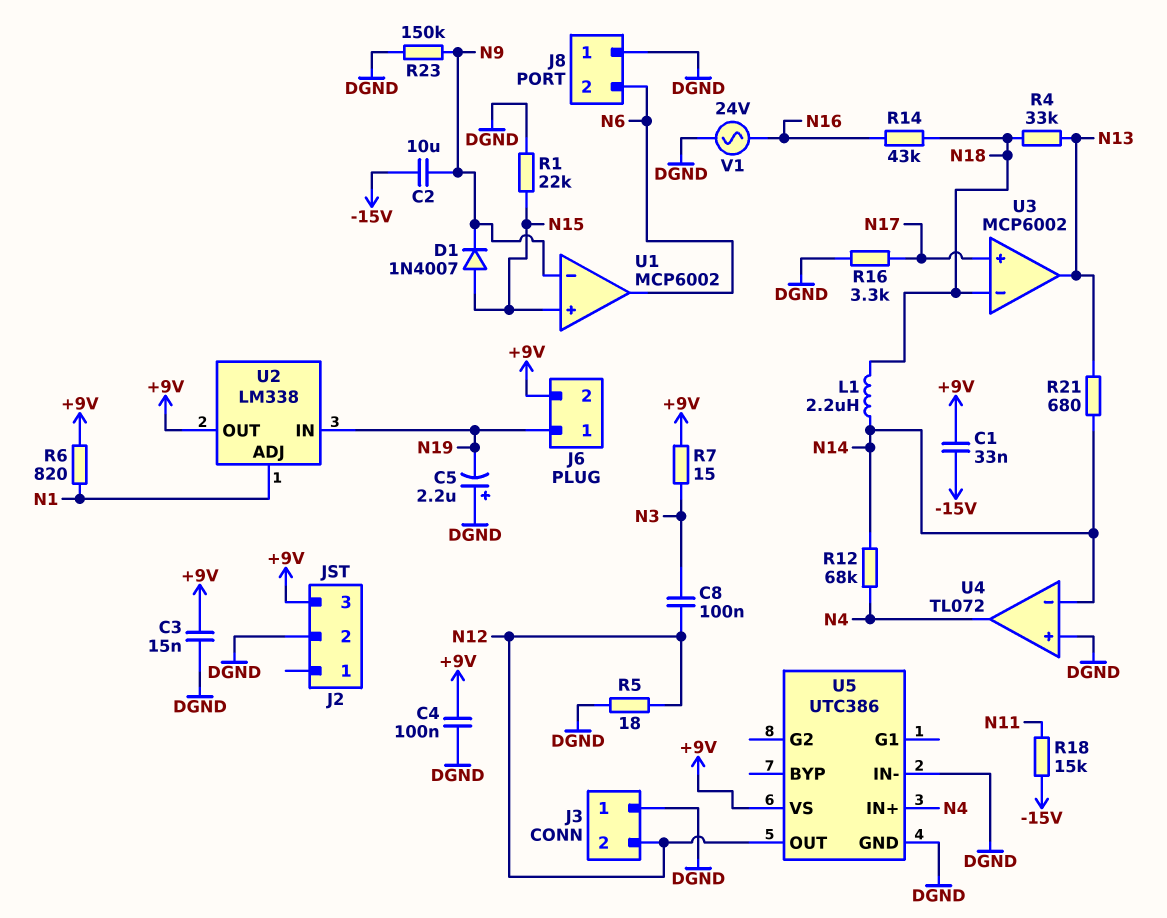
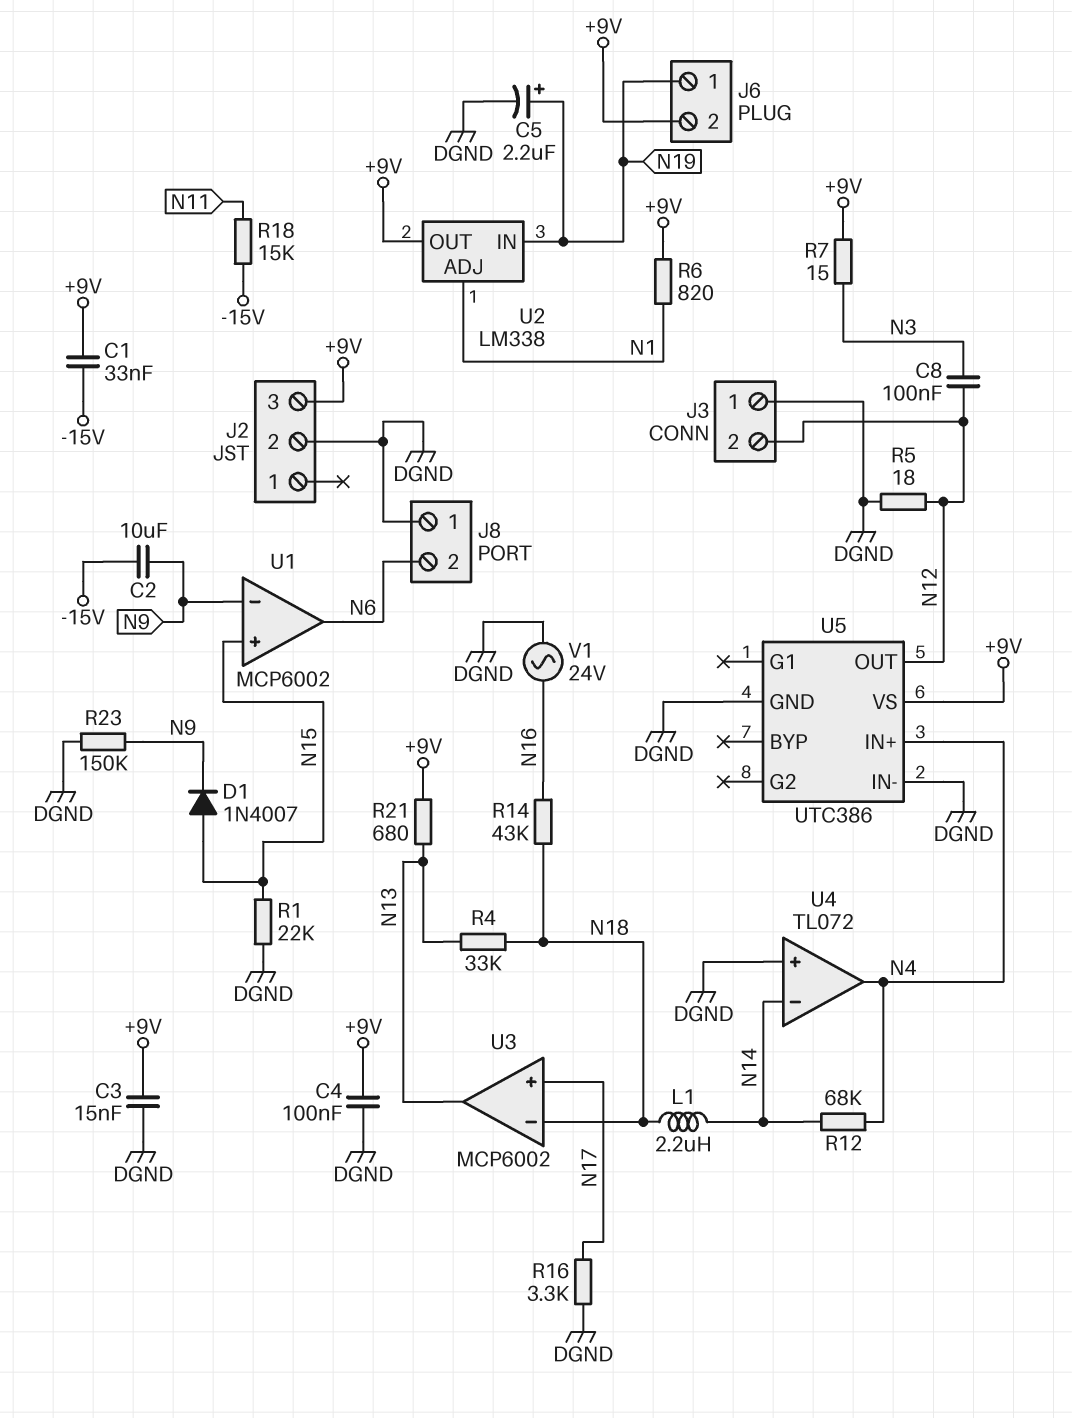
C5: 2.2uF (plus DGND, minus N19) -> 2.2uF (plus N19, minus DGND)
R21: 680 (N13, N14) -> 680 (+9V, N13)

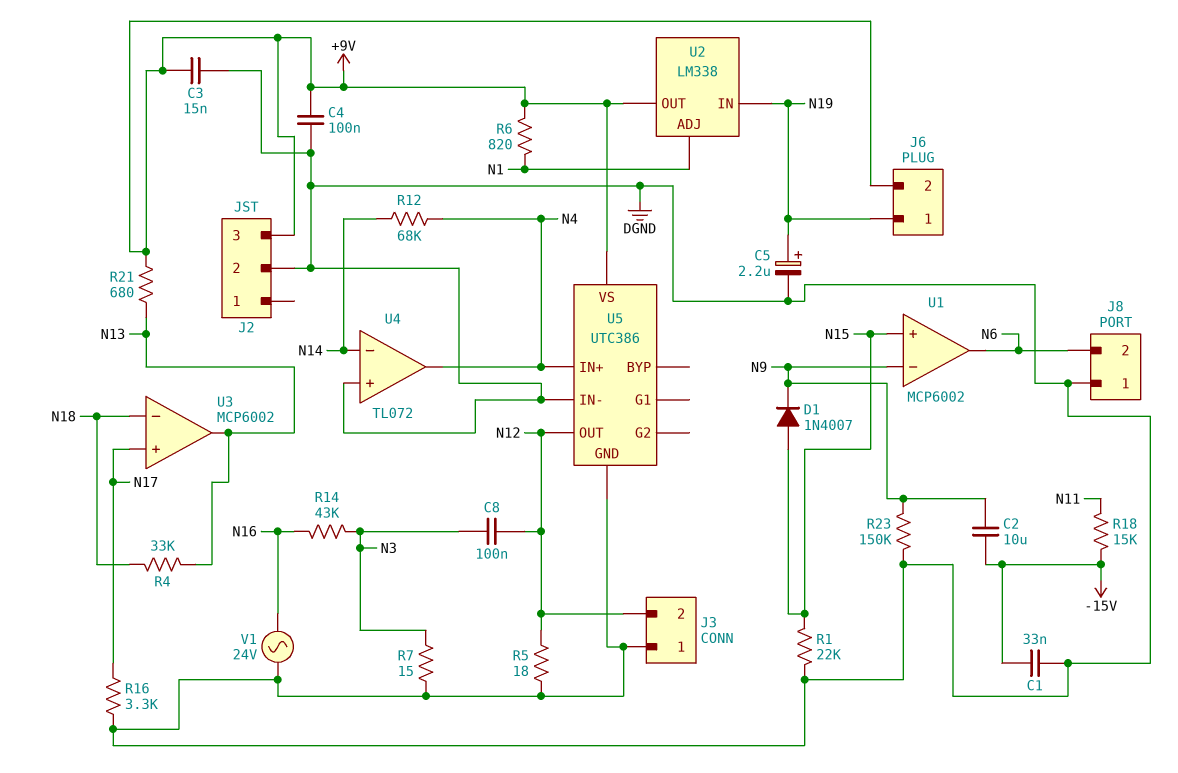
C1: 33nF (+9V, -15V) -> 33nF (-15V, DGND)
L1: 2.2uH (N14, N18) -> none
R7: 15 (+9V, N3) -> 15 (DGND, N3)
R14: 43k (N16, N18) -> 43k (N3, N16)

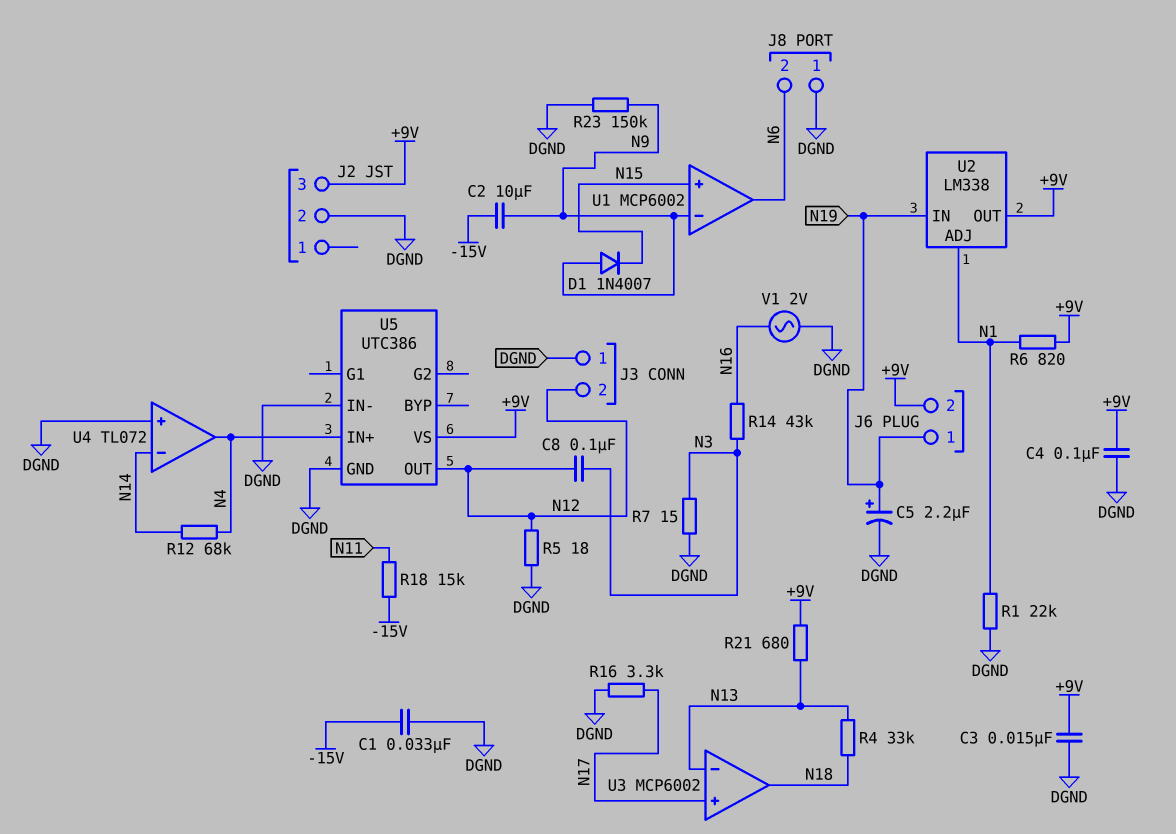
D1: diode 1N4007 (A N15, K N9) -> diode 1N4007 (A N9, K N15)
R1: 22k (DGND, N15) -> 22k (DGND, N1)
U3 pin in-: N18 -> N13
U3 pin out: N13 -> N18
V1: AC 24V (DGND, N16) -> AC 2V (DGND, N16)

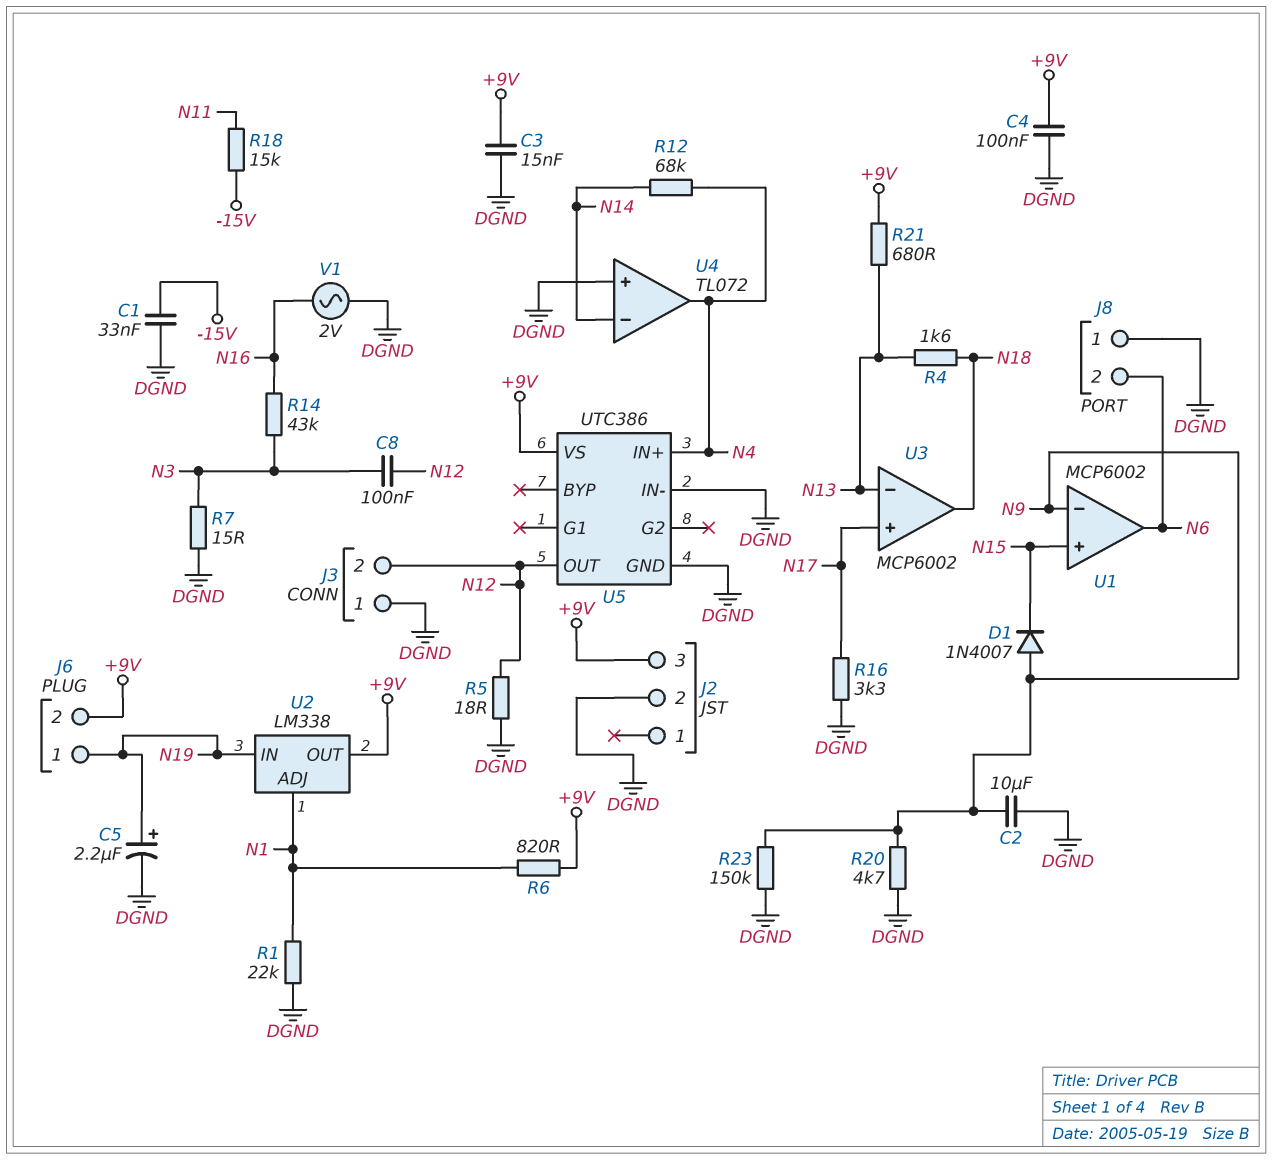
C2: 10uF (-15V, N9) -> 10uF (DGND, N9)
R4: 33k (N13, N18) -> 1.6k (N13, N18)
R20: none -> 4.7k (DGND, N9)

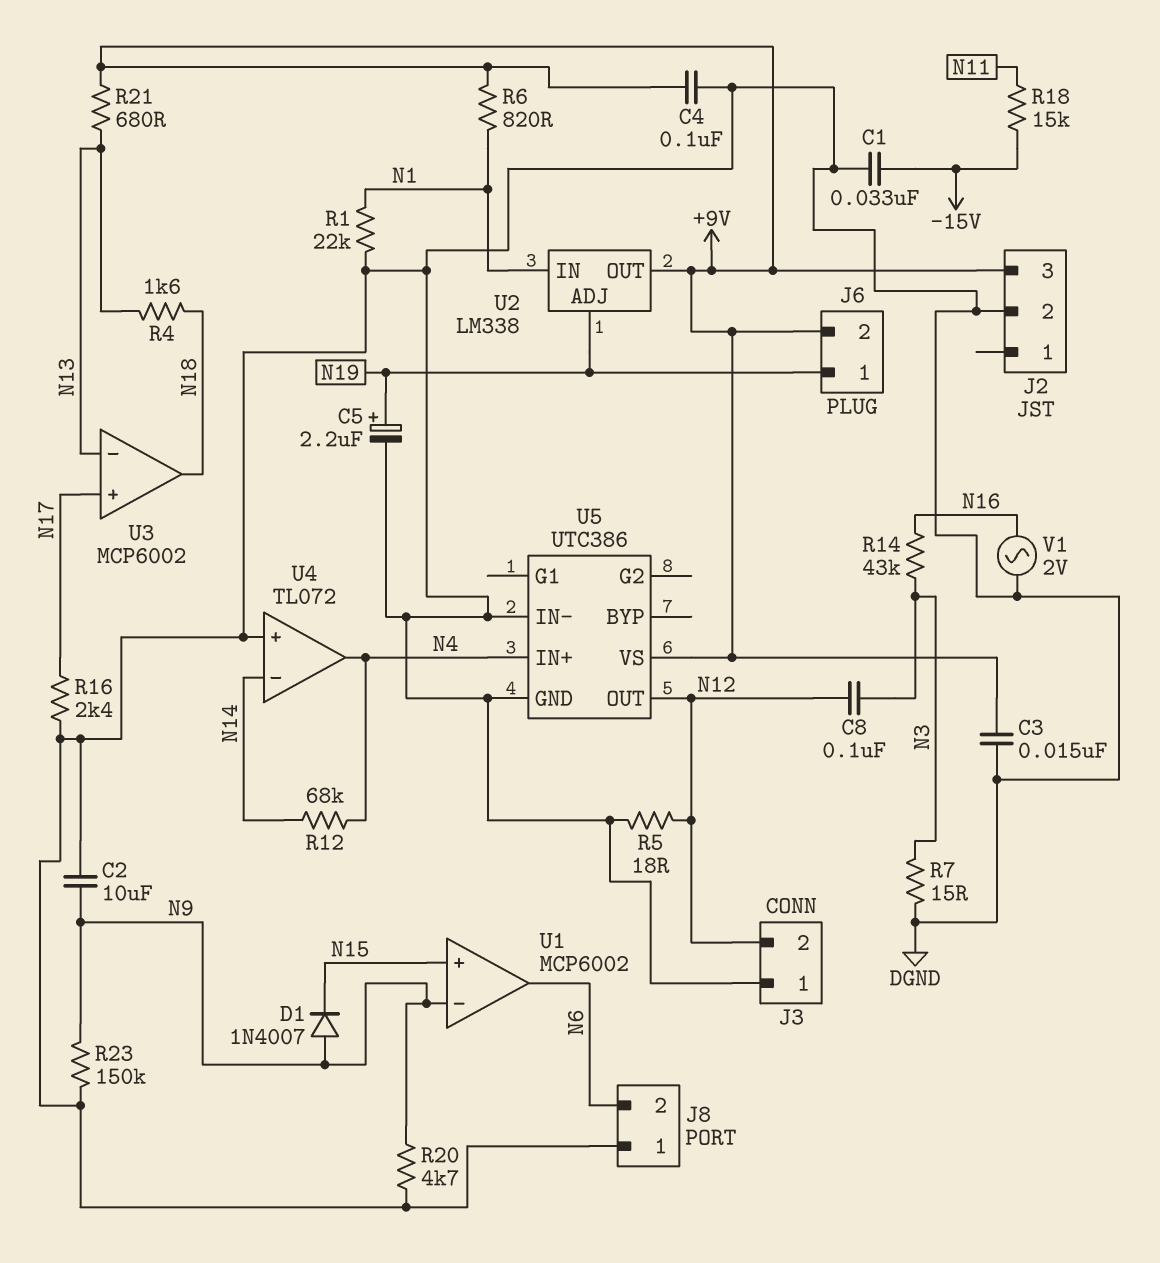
R16: 3.3k (DGND, N17) -> 2.4k (DGND, N17)
U2 pin ADJ: N1 -> N19
U2 pin IN: N19 -> N1

